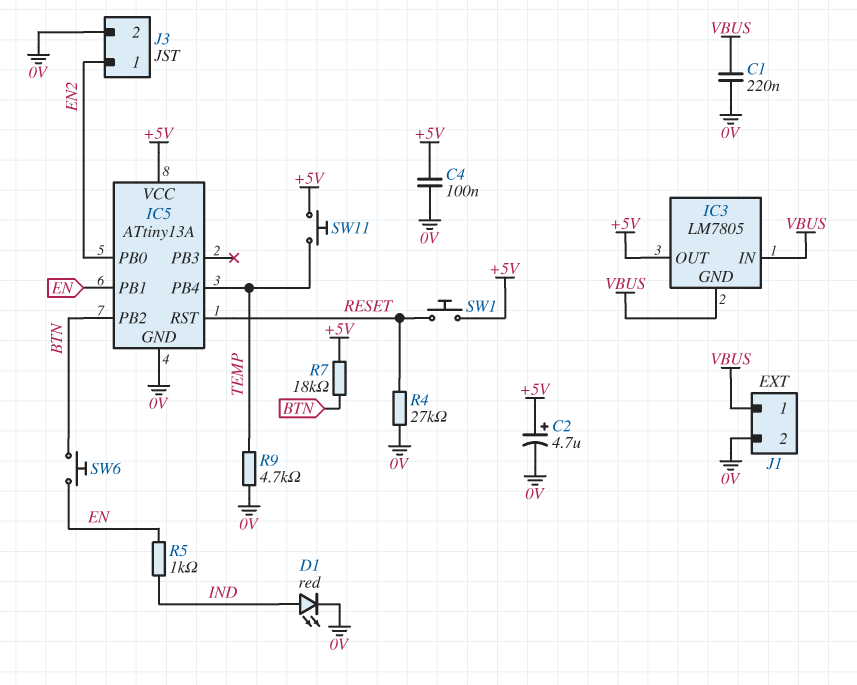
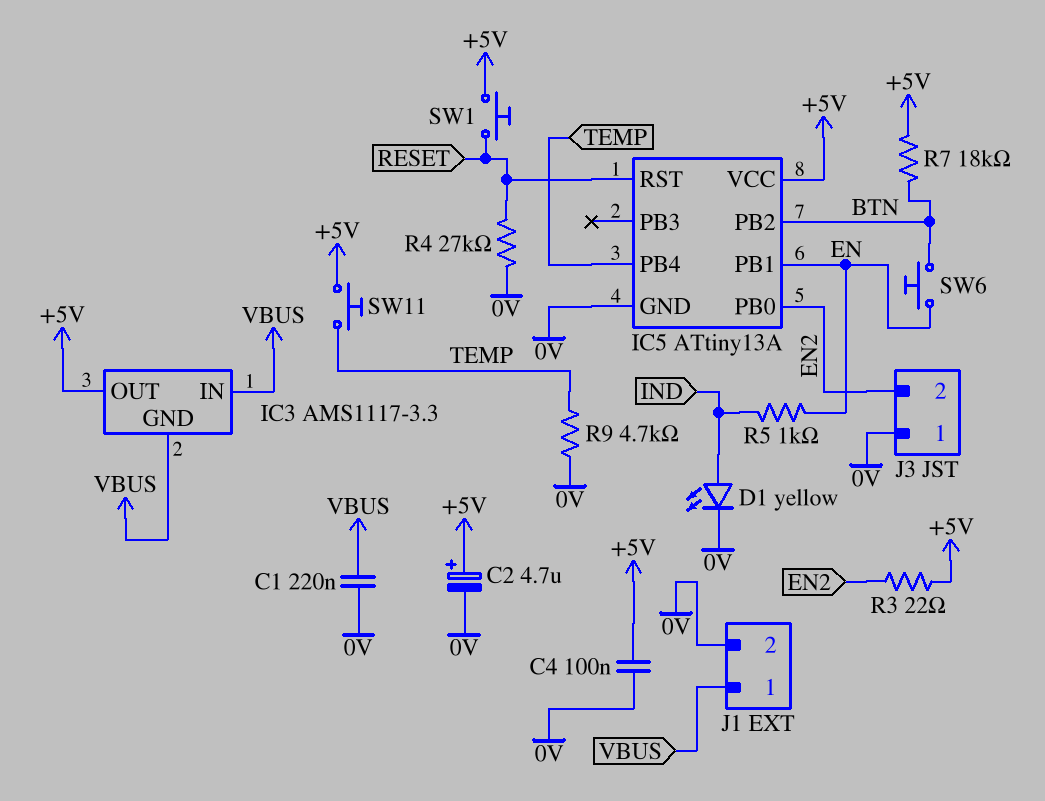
D1: LED red (A IND, K 0V) -> LED yellow (A IND, K 0V)
IC3: LM7805 -> AMS1117-3.3
J3 pin 1: EN2 -> 0V
J3 pin 2: 0V -> EN2
R3: none -> 22 (+5V, EN2)

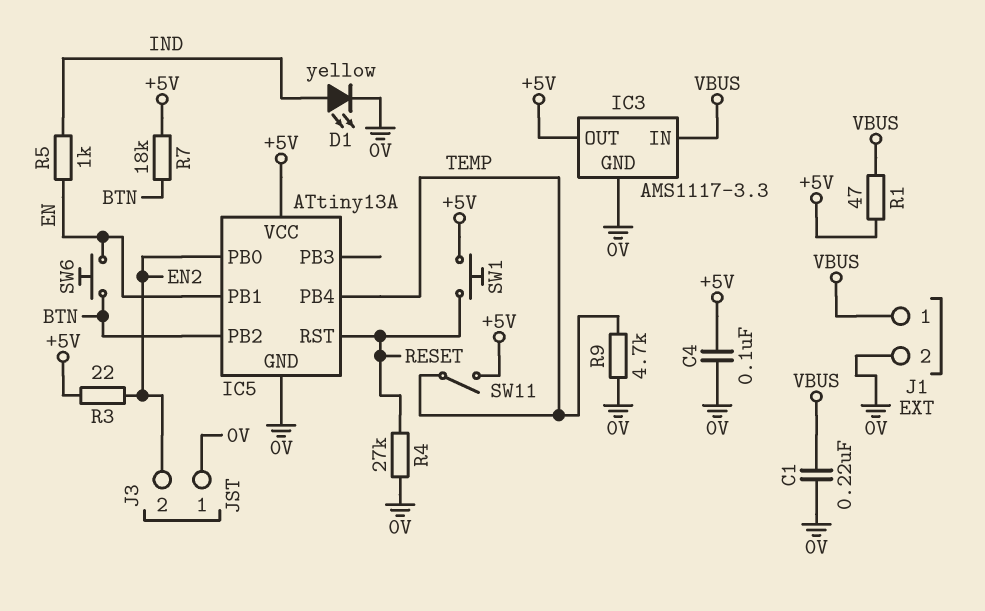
C2: 4.7uF (plus +5V, minus 0V) -> none
IC3 pin GND: VBUS -> 0V
R1: none -> 47 (+5V, VBUS)
SW11: button (+5V, TEMP) -> switch (+5V, TEMP)

